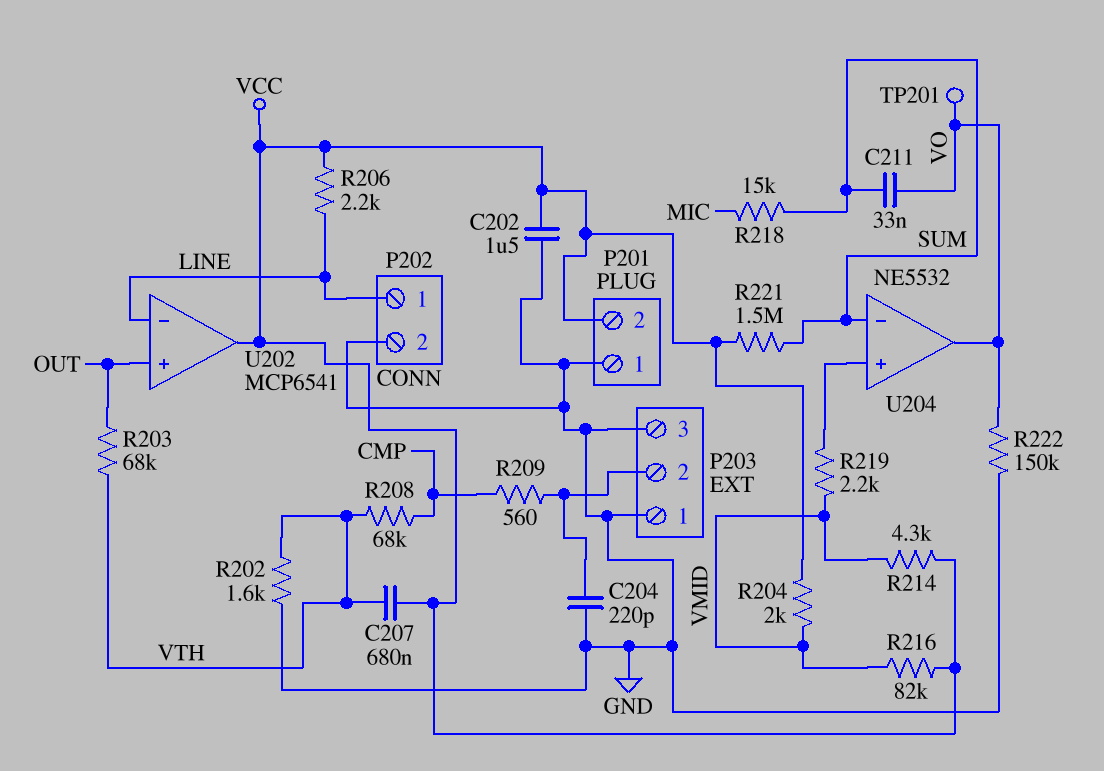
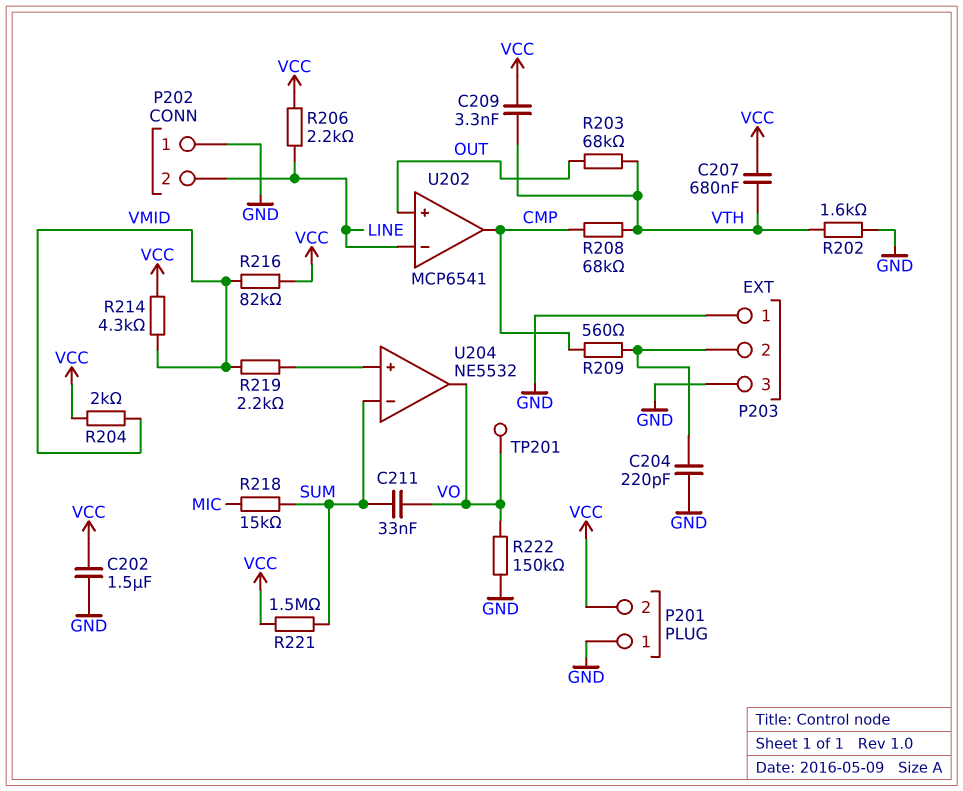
C209: none -> 3.3nF (VCC, VTH)
P202 pin 1: LINE -> GND
P202 pin 2: GND -> LINE
U202 pin out: VCC -> CMP

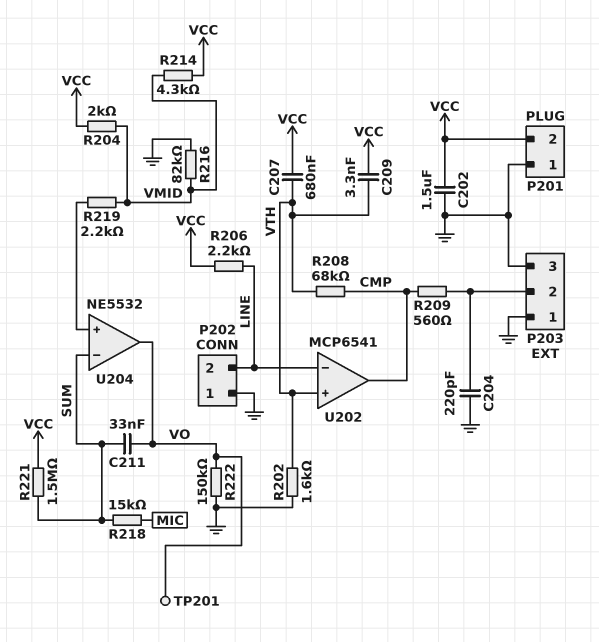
R203: 68k (OUT, VTH) -> none
R216: 82k (VCC, VMID) -> 82k (GND, VMID)
U202 pin in+: OUT -> VTH

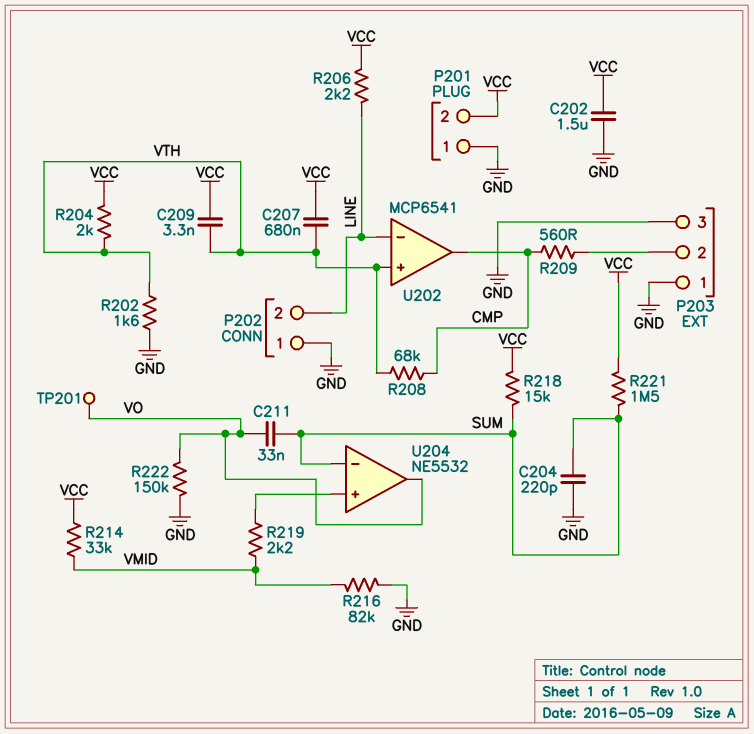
C204: 220pF (GND, P203/2) -> 220pF (GND, SUM)
R204: 2k (VCC, VMID) -> 2k (VCC, VTH)
R214: 4.3k (VCC, VMID) -> 33k (VCC, VMID)
R218: 15k (MIC, SUM) -> 15k (SUM, VCC)

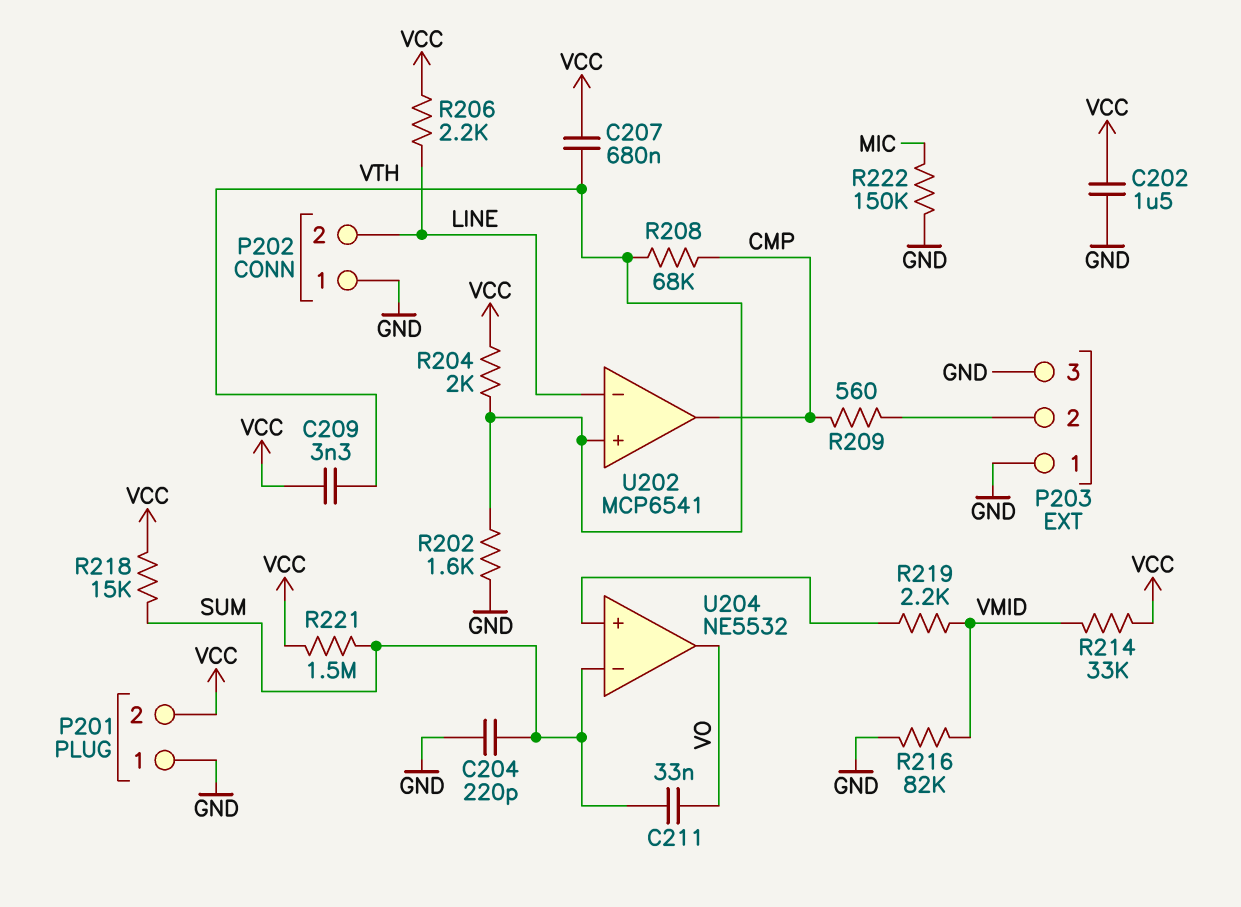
R222: 150k (GND, VO) -> 150k (GND, MIC)
TP201: test point (VO) -> none

